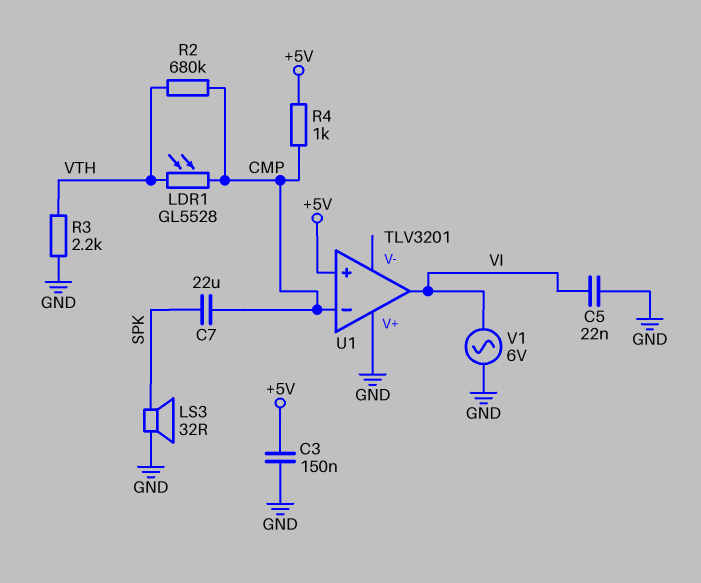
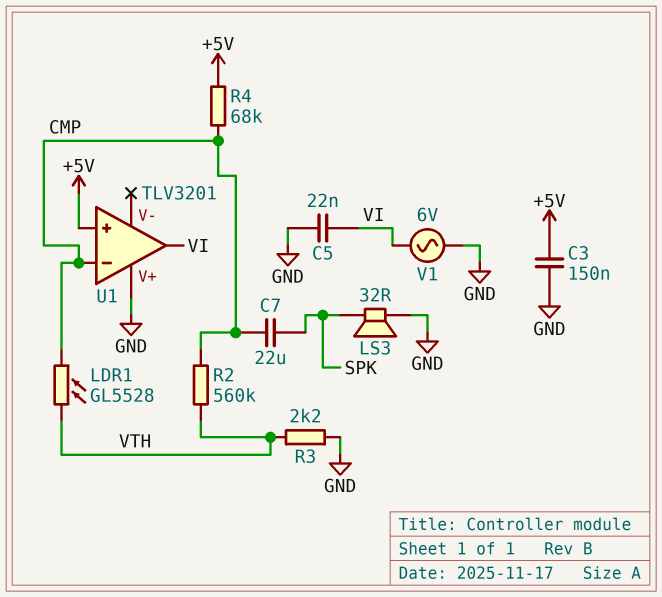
R2: 680k (CMP, VTH) -> 560k (CMP, VTH)
R4: 1k (+5V, CMP) -> 68k (+5V, CMP)

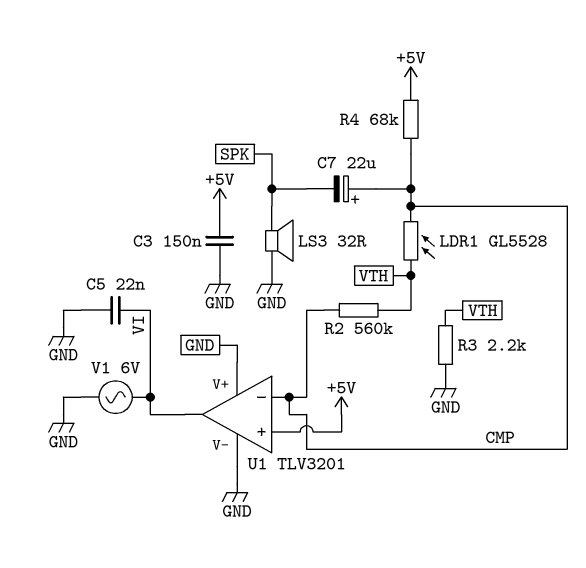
C7: 22uF (CMP, SPK) -> 22uF (plus CMP, minus SPK)
U1 pin V-: none -> GND

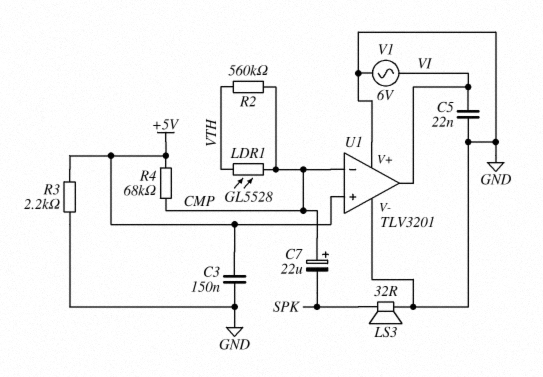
R3: 2.2k (GND, VTH) -> 2.2k (+5V, GND)

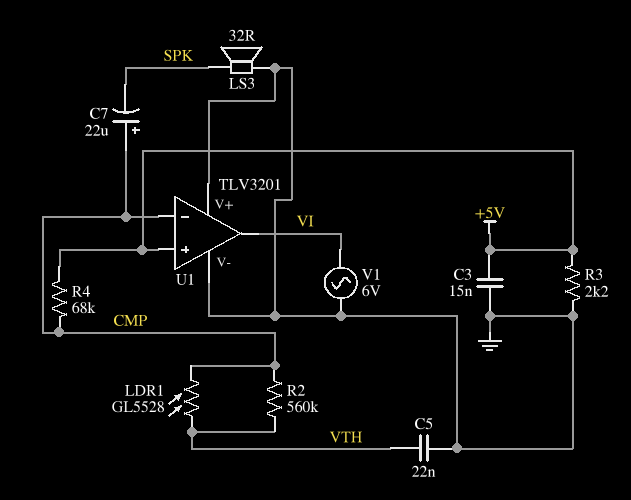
C3: 150nF (+5V, GND) -> 15nF (+5V, GND)
C5: 22nF (GND, VI) -> 22nF (GND, VTH)

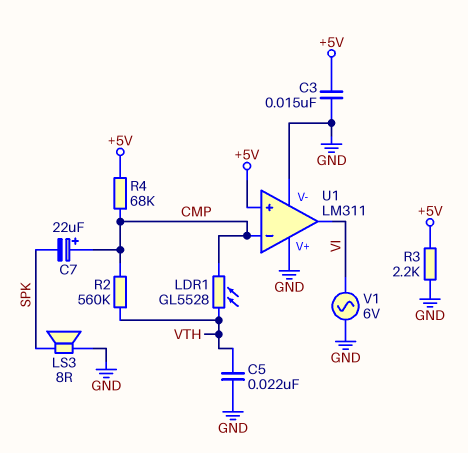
LS3: speaker 32R (GND, SPK) -> speaker 8R (GND, SPK)
U1: TLV3201 -> LM311

